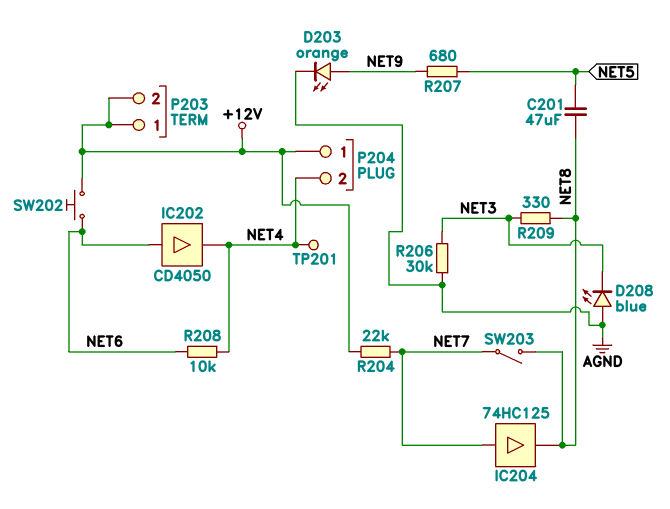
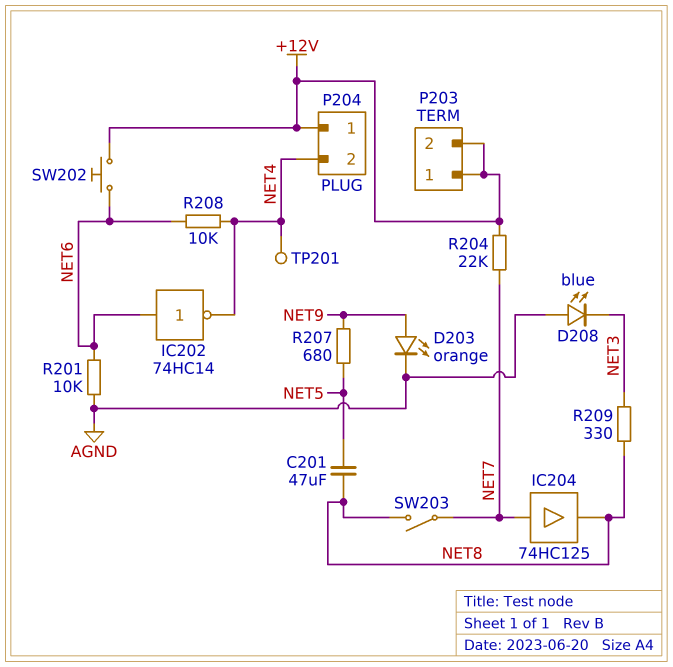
IC202: buffer CD4050 (in NET6, out NET4) -> NOT 74HC14 (in NET6, out NET4)
R201: none -> 10k (AGND, NET6)
R206: 30k (AGND, NET3) -> none

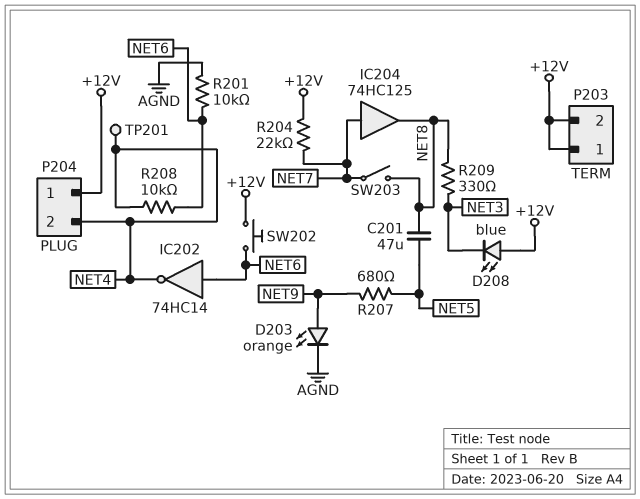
D208: LED blue (A AGND, K NET3) -> LED blue (A +12V, K NET3)

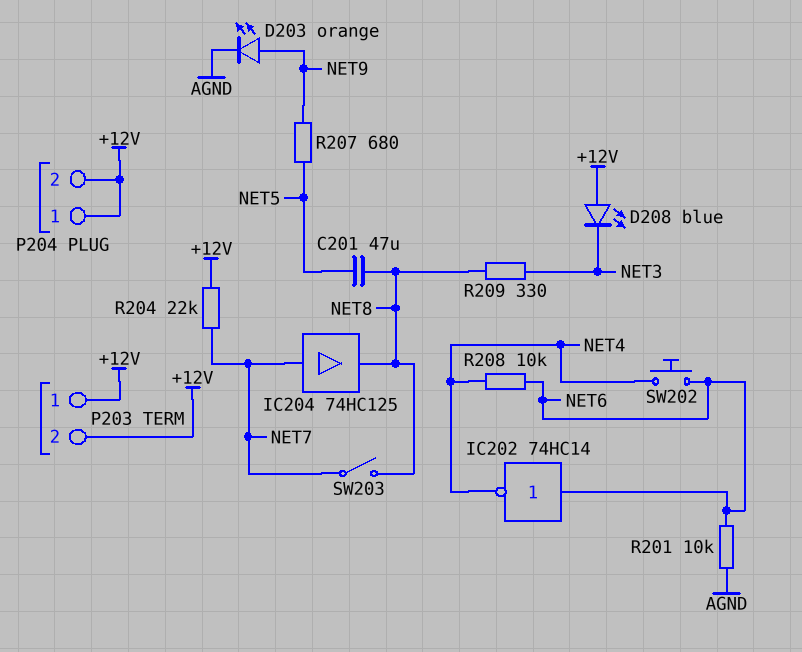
P204 pin 2: NET4 -> +12V
SW202: button (+12V, NET6) -> button (NET4, NET6)
TP201: test point (NET4) -> none

